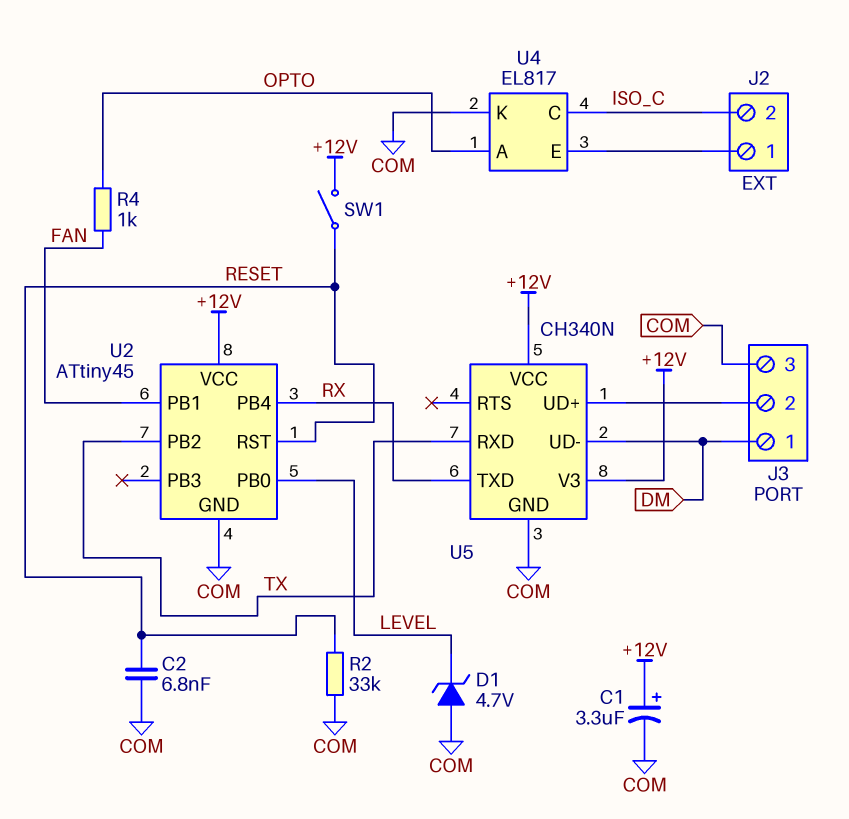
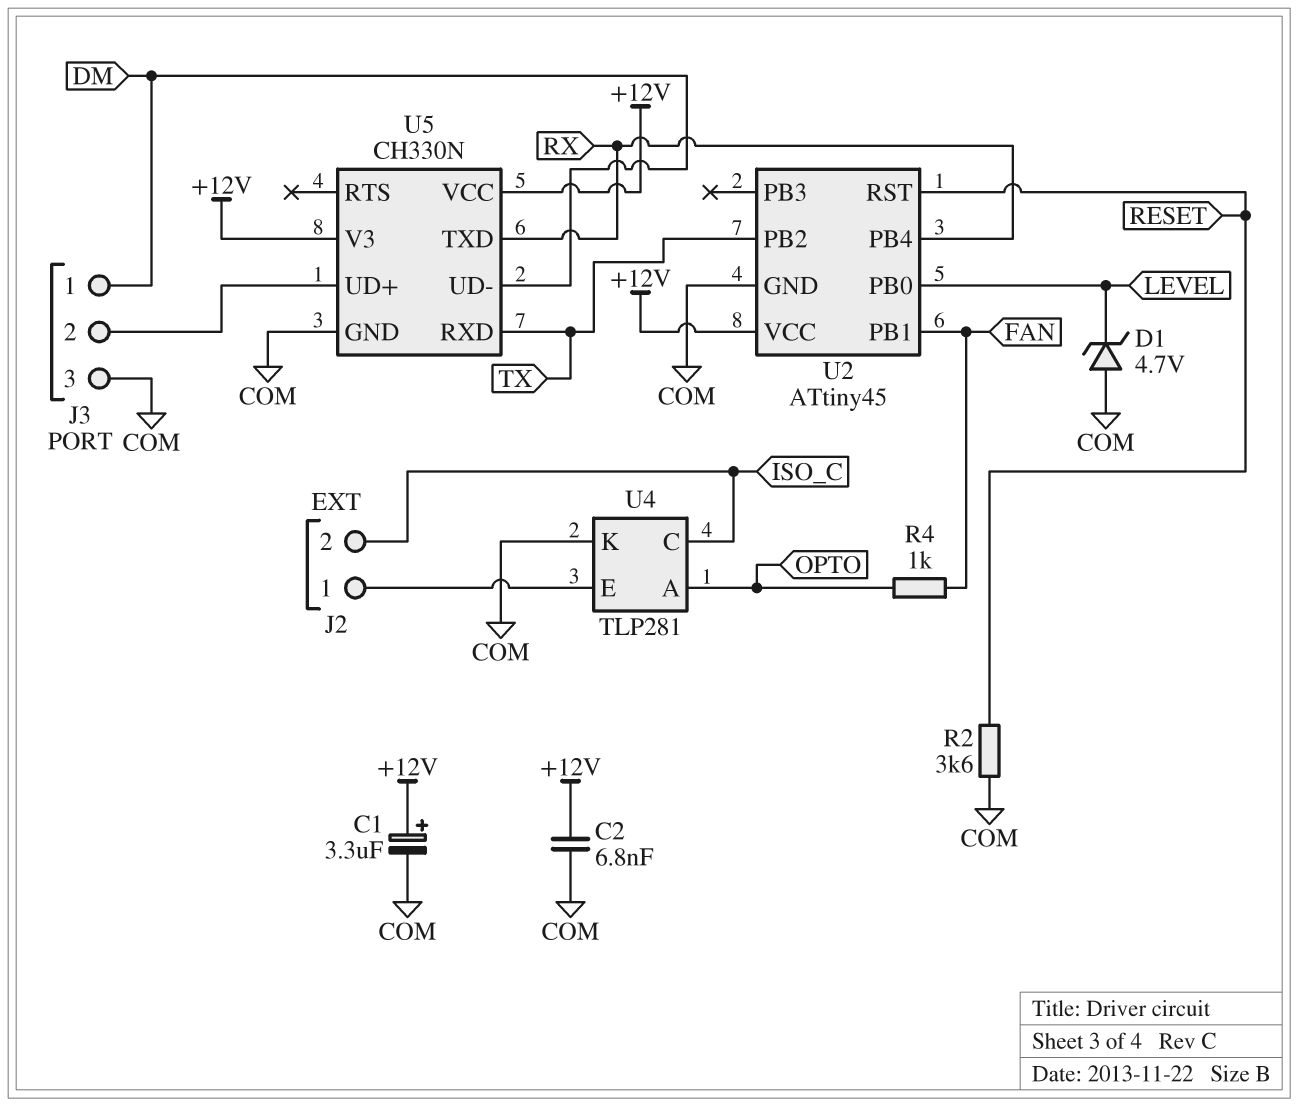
C2: 6.8nF (COM, RESET) -> 6.8nF (+12V, COM)
R2: 33k (COM, RESET) -> 3.6k (COM, RESET)
SW1: switch (+12V, RESET) -> none
U4: EL817 -> TLP281
U5: CH340N -> CH330N

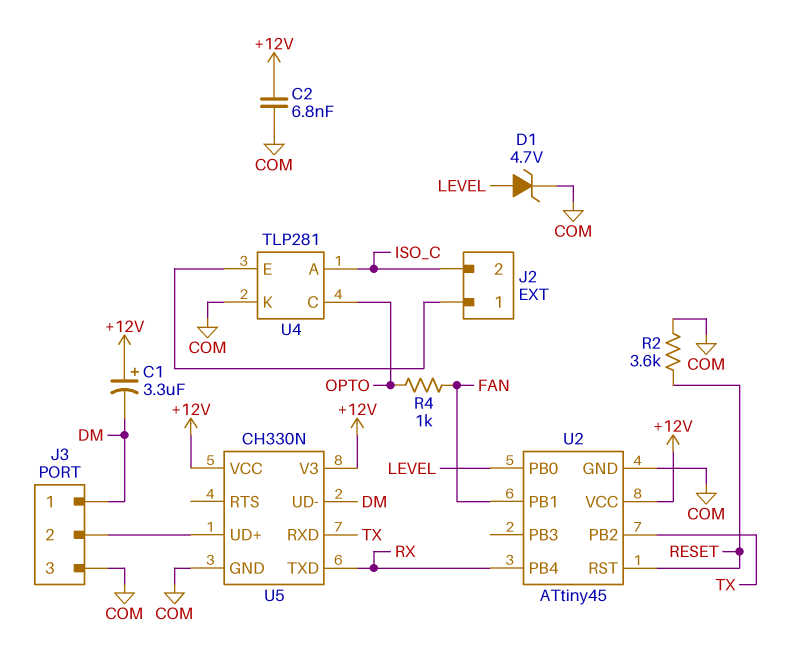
C1: 3.3uF (plus +12V, minus COM) -> 3.3uF (plus +12V, minus DM)
D1: zener 4.7V (A COM, K LEVEL) -> zener 4.7V (A LEVEL, K COM)
U4 pin A: OPTO -> ISO_C
U4 pin C: ISO_C -> OPTO

